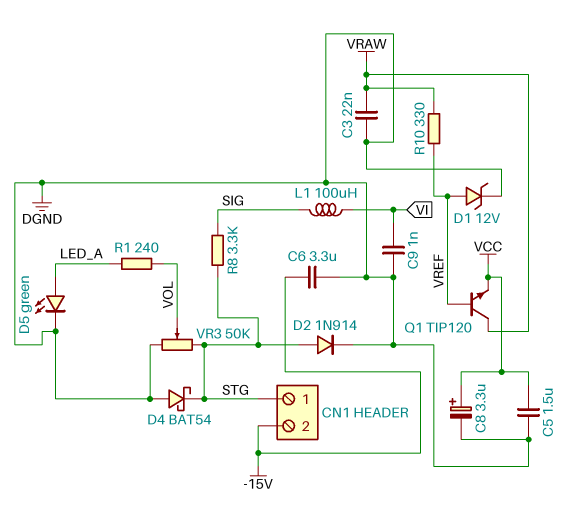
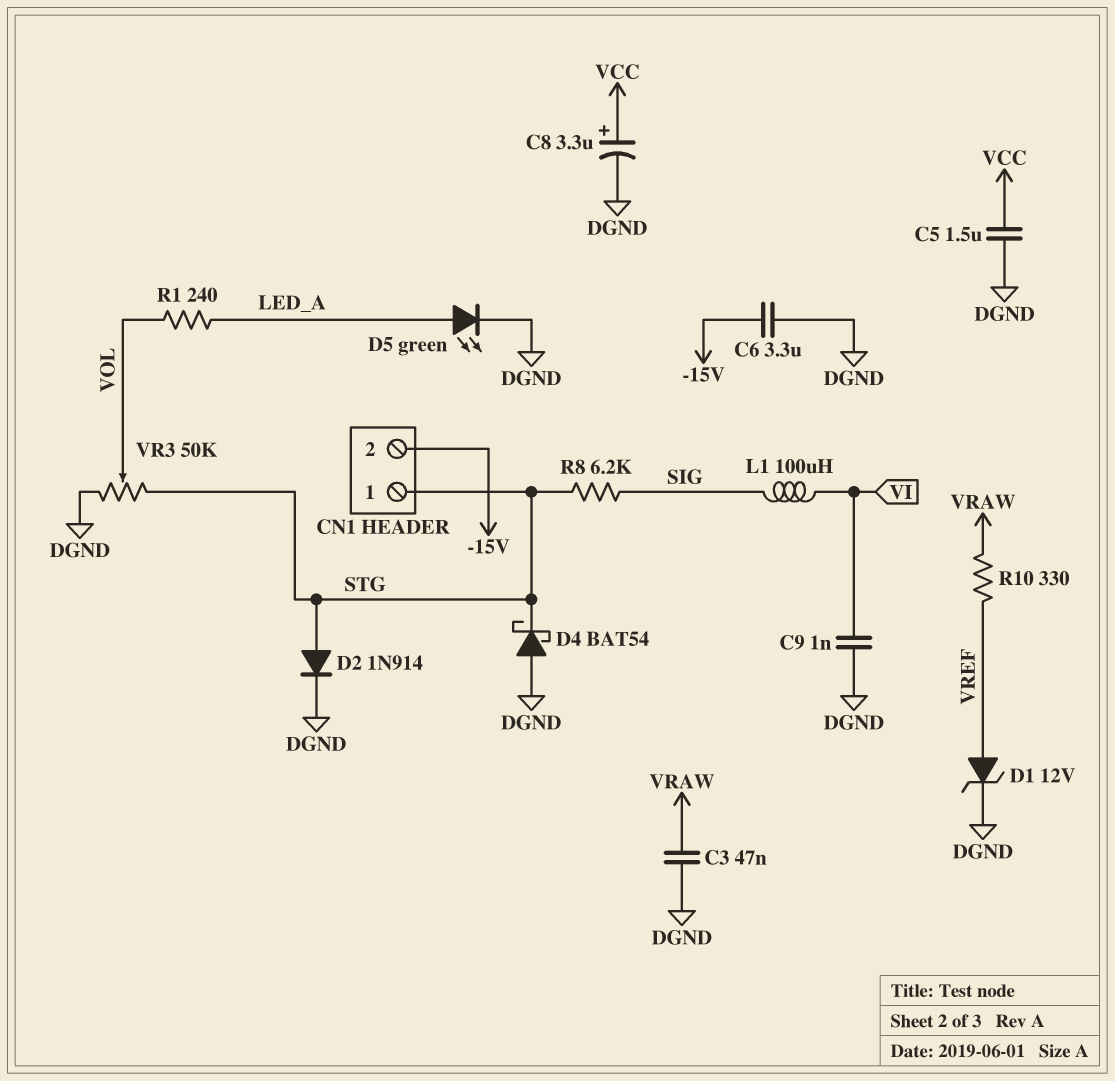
C3: 22nF (DGND, VRAW) -> 47nF (DGND, VRAW)
Q1: NPN TIP120 (B VREF, C VRAW, E VCC) -> none
R8: 3.3k (SIG, STG) -> 6.2k (SIG, STG)

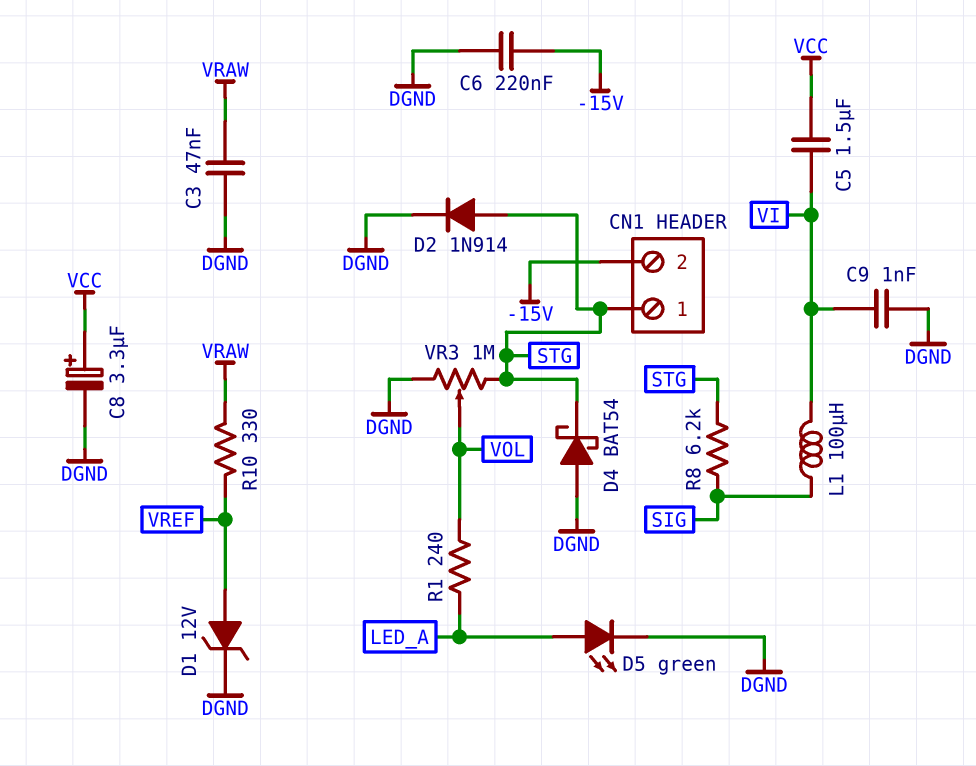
C5: 1.5uF (DGND, VCC) -> 1.5uF (VCC, VI)
C6: 3.3uF (-15V, DGND) -> 220nF (-15V, DGND)
VR3: 50k (DGND, STG, wiper VOL) -> 1M (DGND, STG, wiper VOL)

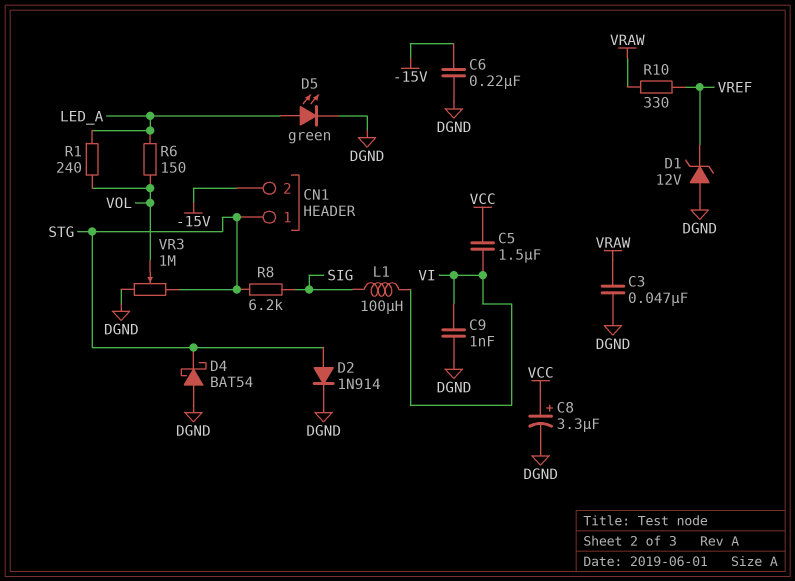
D1: zener 12V (A VREF, K DGND) -> zener 12V (A DGND, K VREF)
R6: none -> 150 (LED_A, VOL)

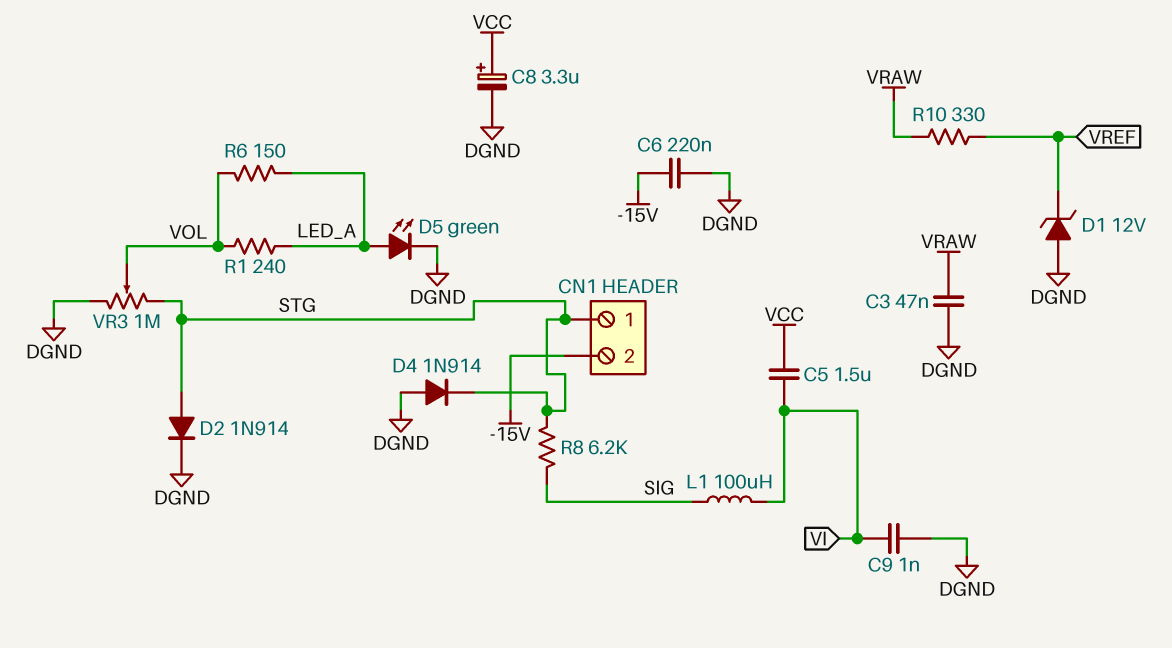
D4: schottky BAT54 (A DGND, K STG) -> diode 1N914 (A DGND, K STG)

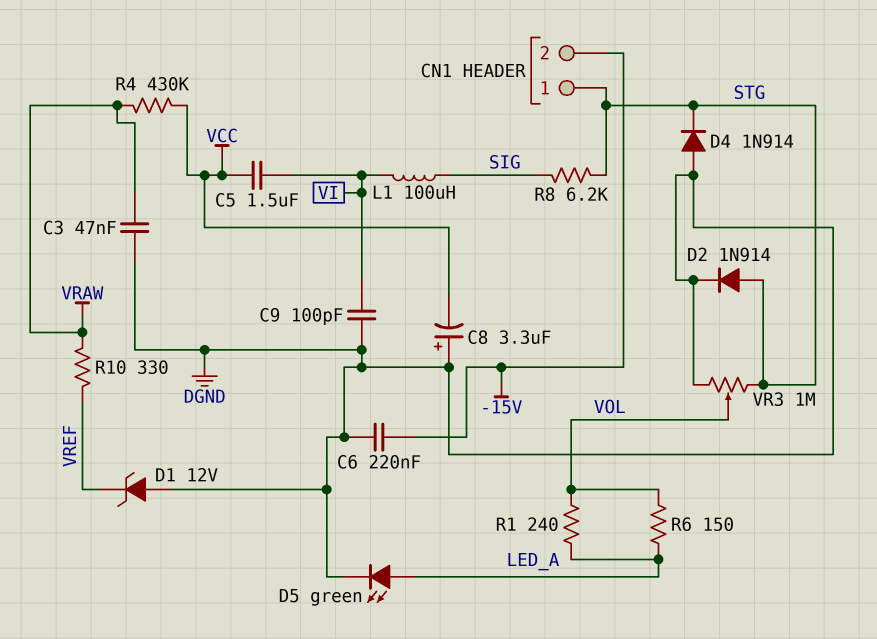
C8: 3.3uF (plus VCC, minus DGND) -> 3.3uF (plus DGND, minus VCC)
C9: 1nF (DGND, VI) -> 100pF (DGND, VI)
R4: none -> 430k (VCC, VRAW)

